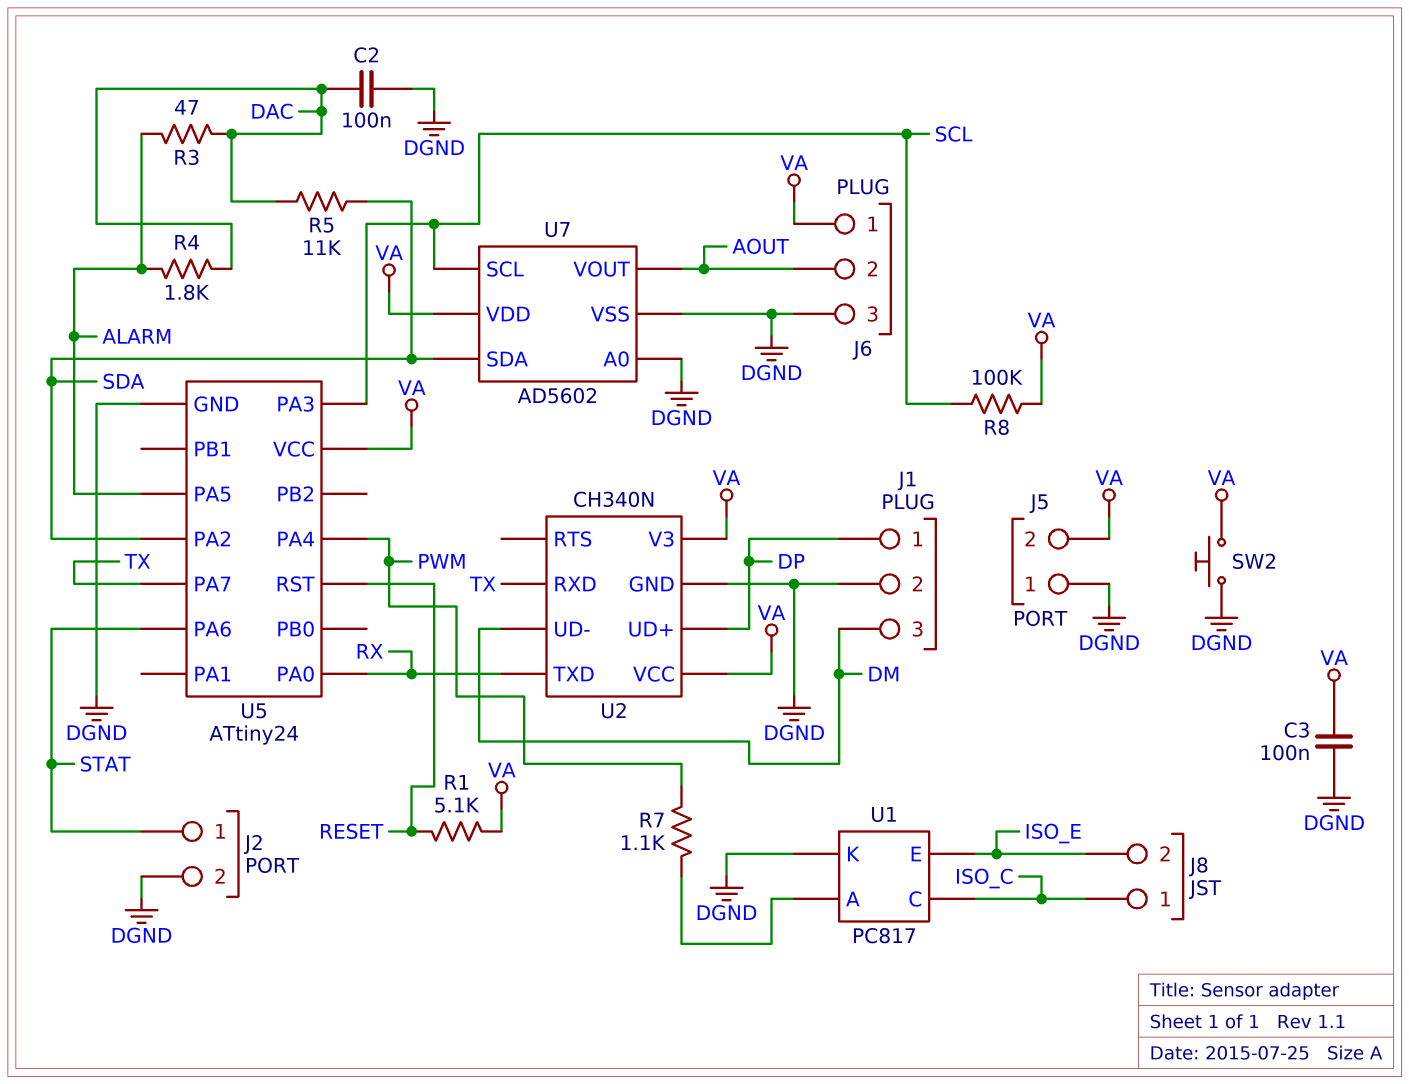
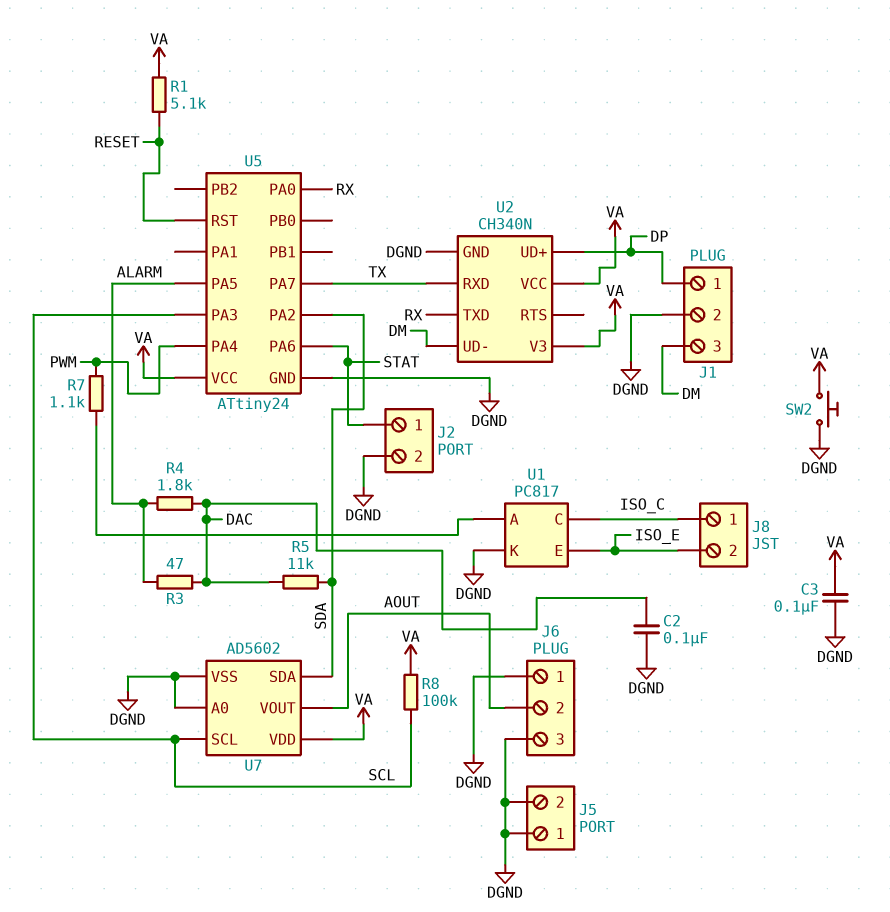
J5 pin 2: VA -> DGND
J6 pin 1: VA -> DGND

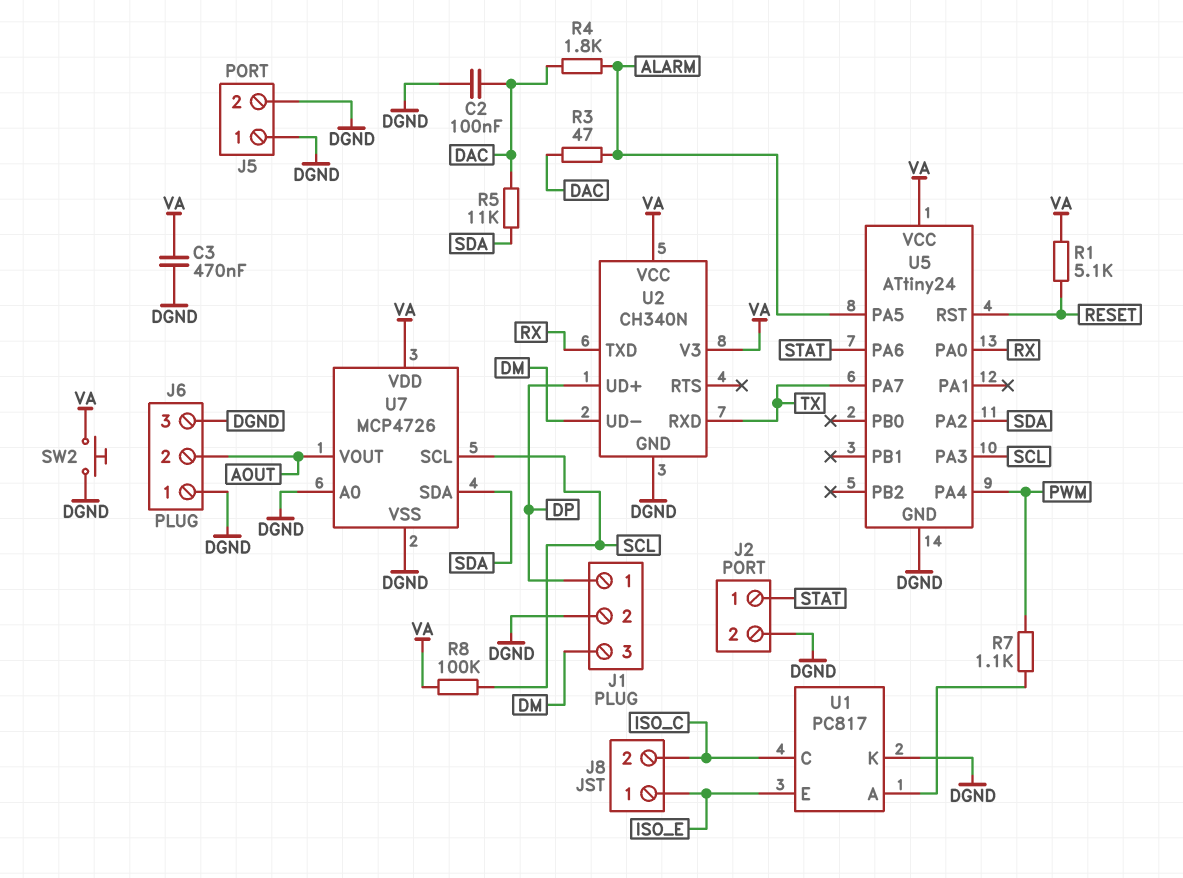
C3: 100nF (DGND, VA) -> 470nF (DGND, VA)
J8 pin 1: ISO_C -> ISO_E
J8 pin 2: ISO_E -> ISO_C
U7: AD5602 -> MCP4726

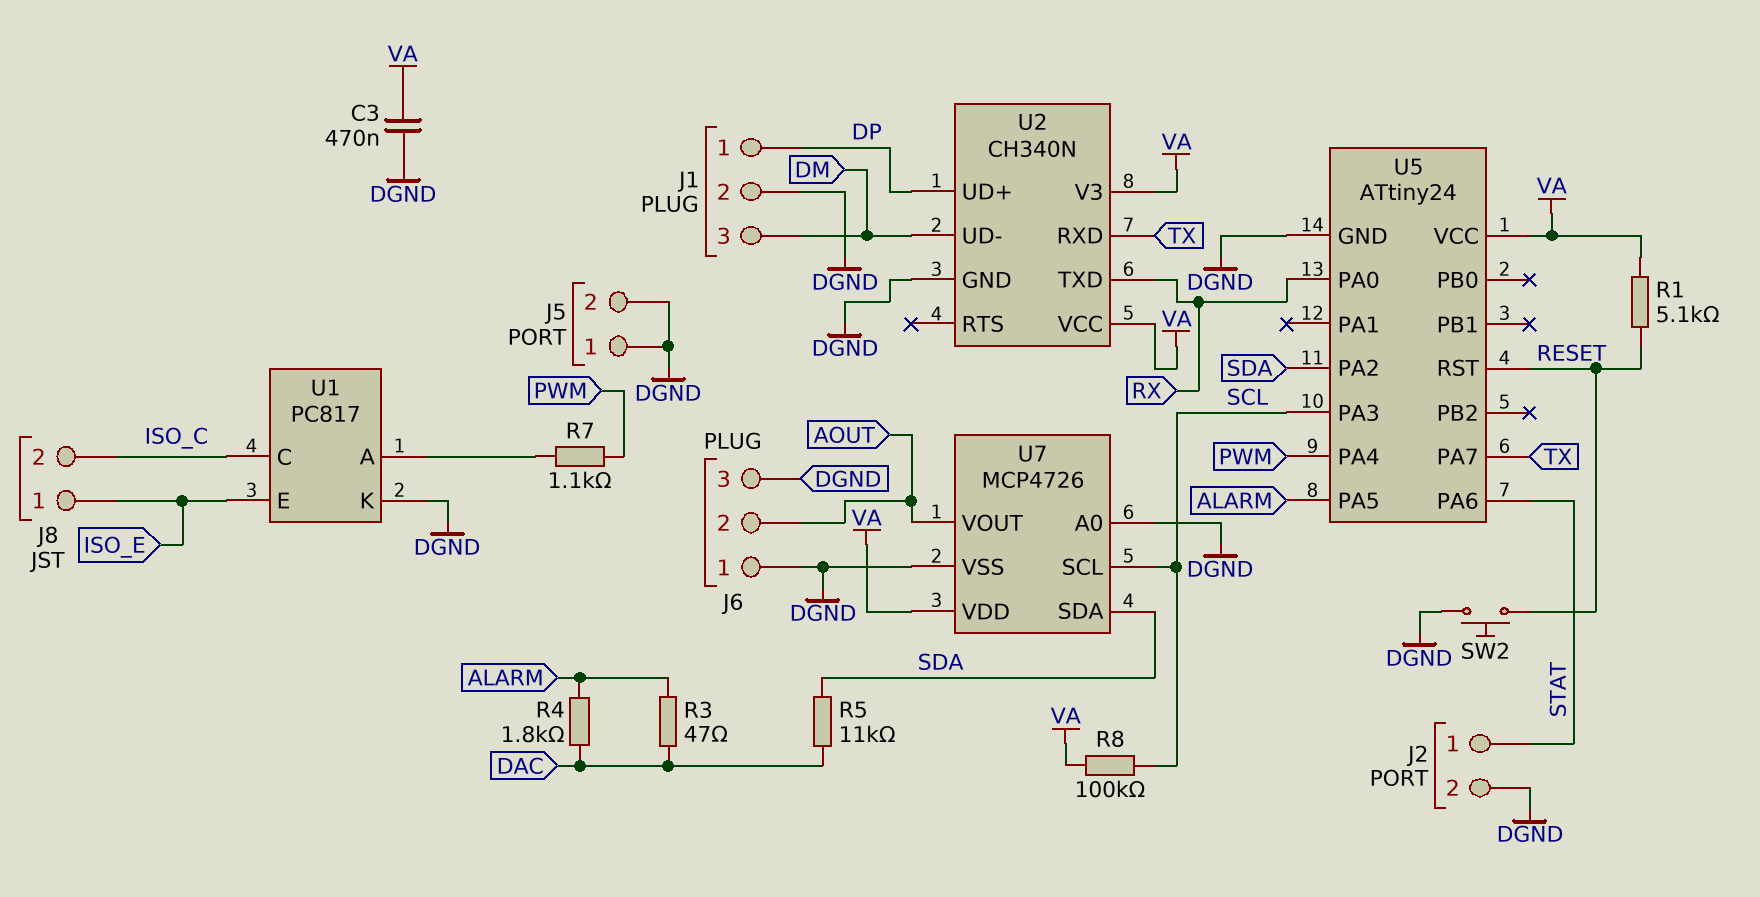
C2: 100nF (DAC, DGND) -> none
SW2: button (DGND, VA) -> button (DGND, RESET)

